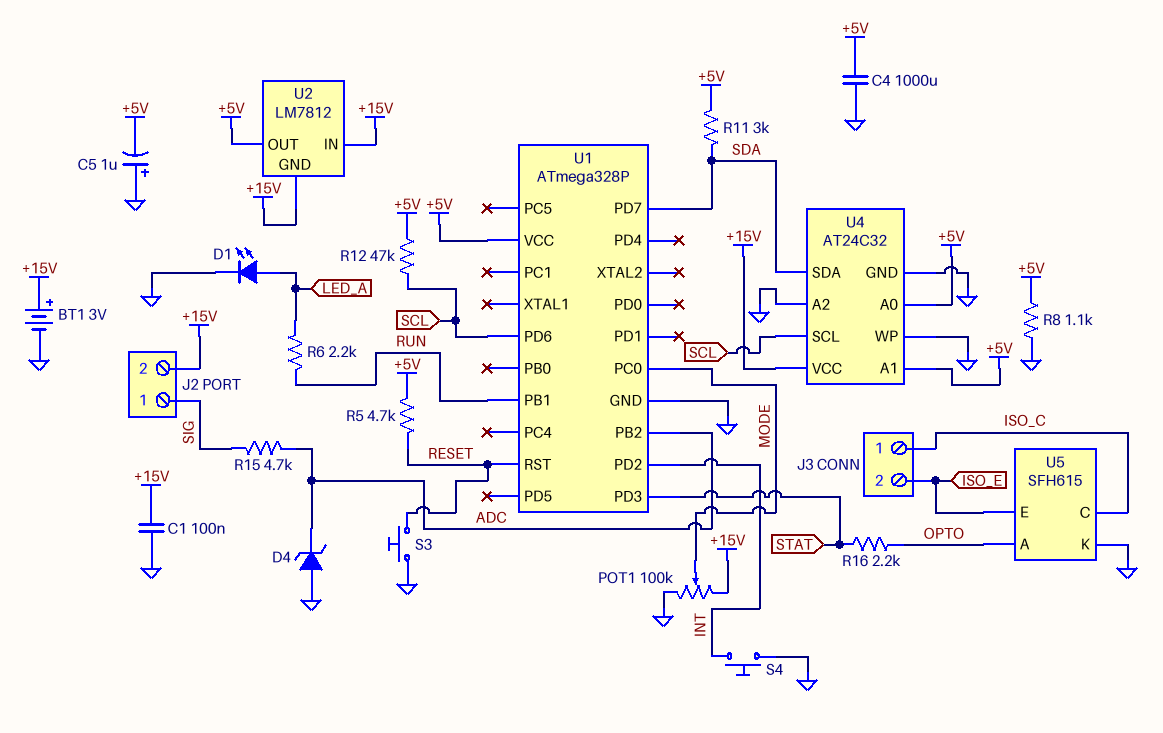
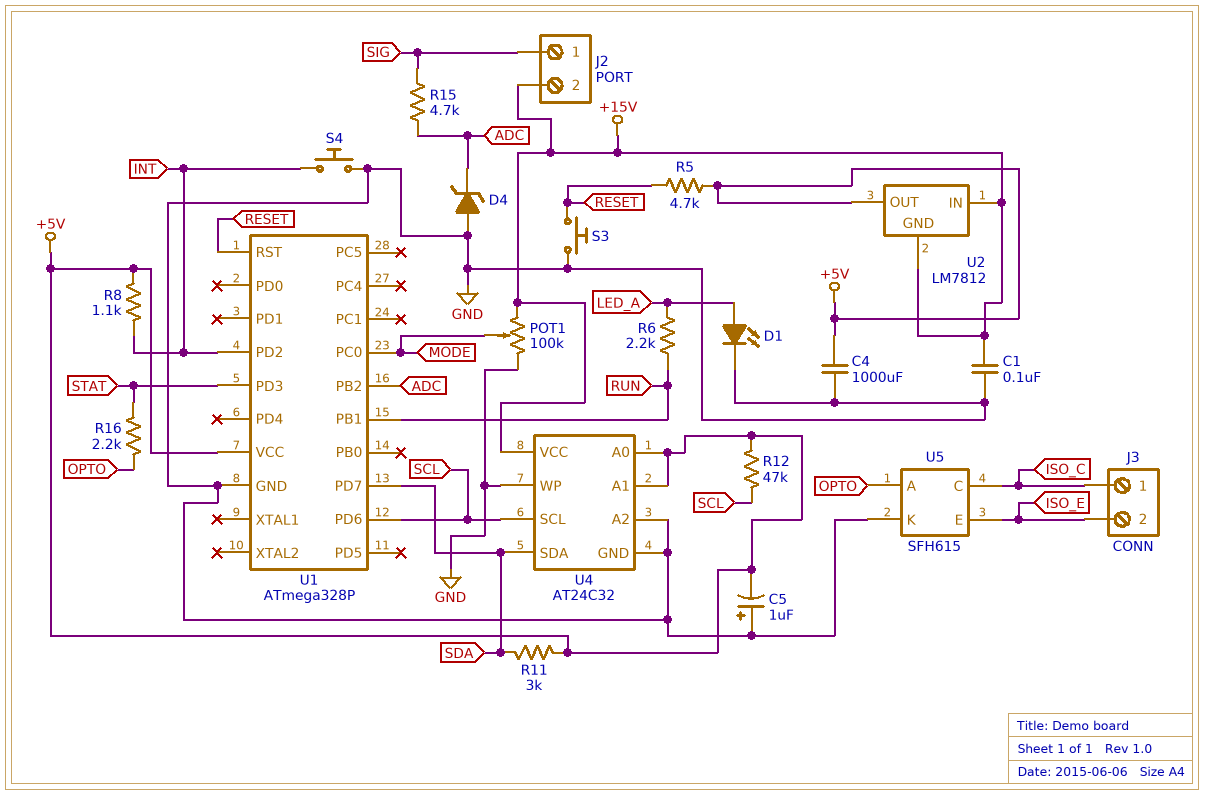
BT1: 3V (plus +15V, minus GND) -> none
R8: 1.1k (+5V, GND) -> 1.1k (+5V, INT)

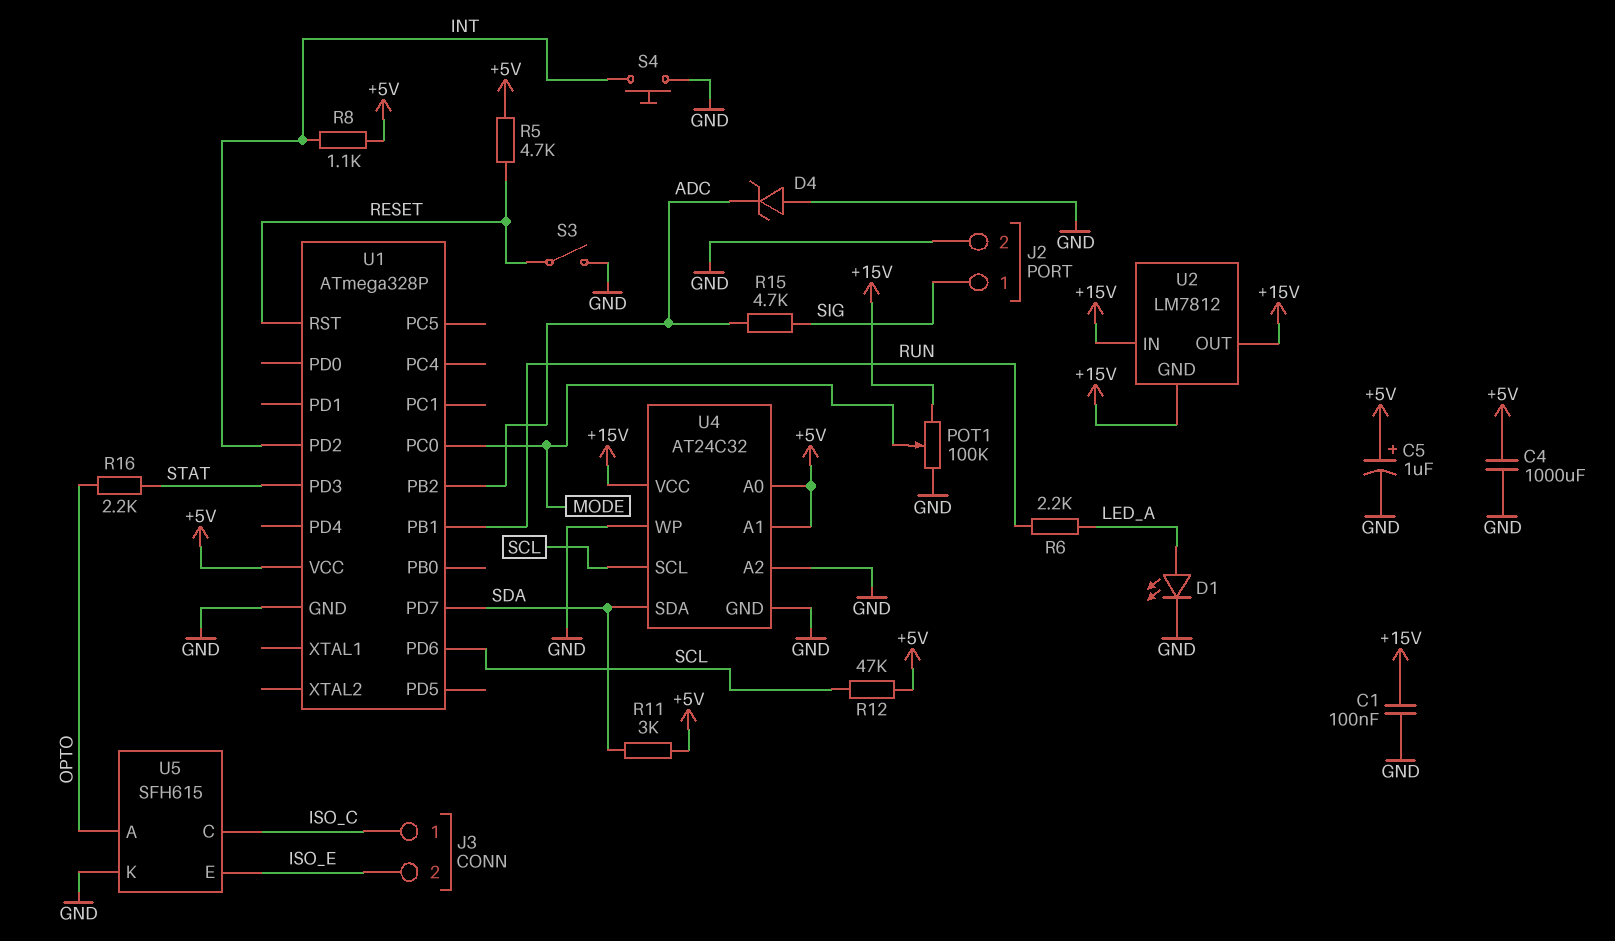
C5: 1uF (plus GND, minus +5V) -> 1uF (plus +5V, minus GND)
J2 pin 2: +15V -> GND
S3: button (GND, RESET) -> switch (GND, RESET)
U2 pin OUT: +5V -> +15V

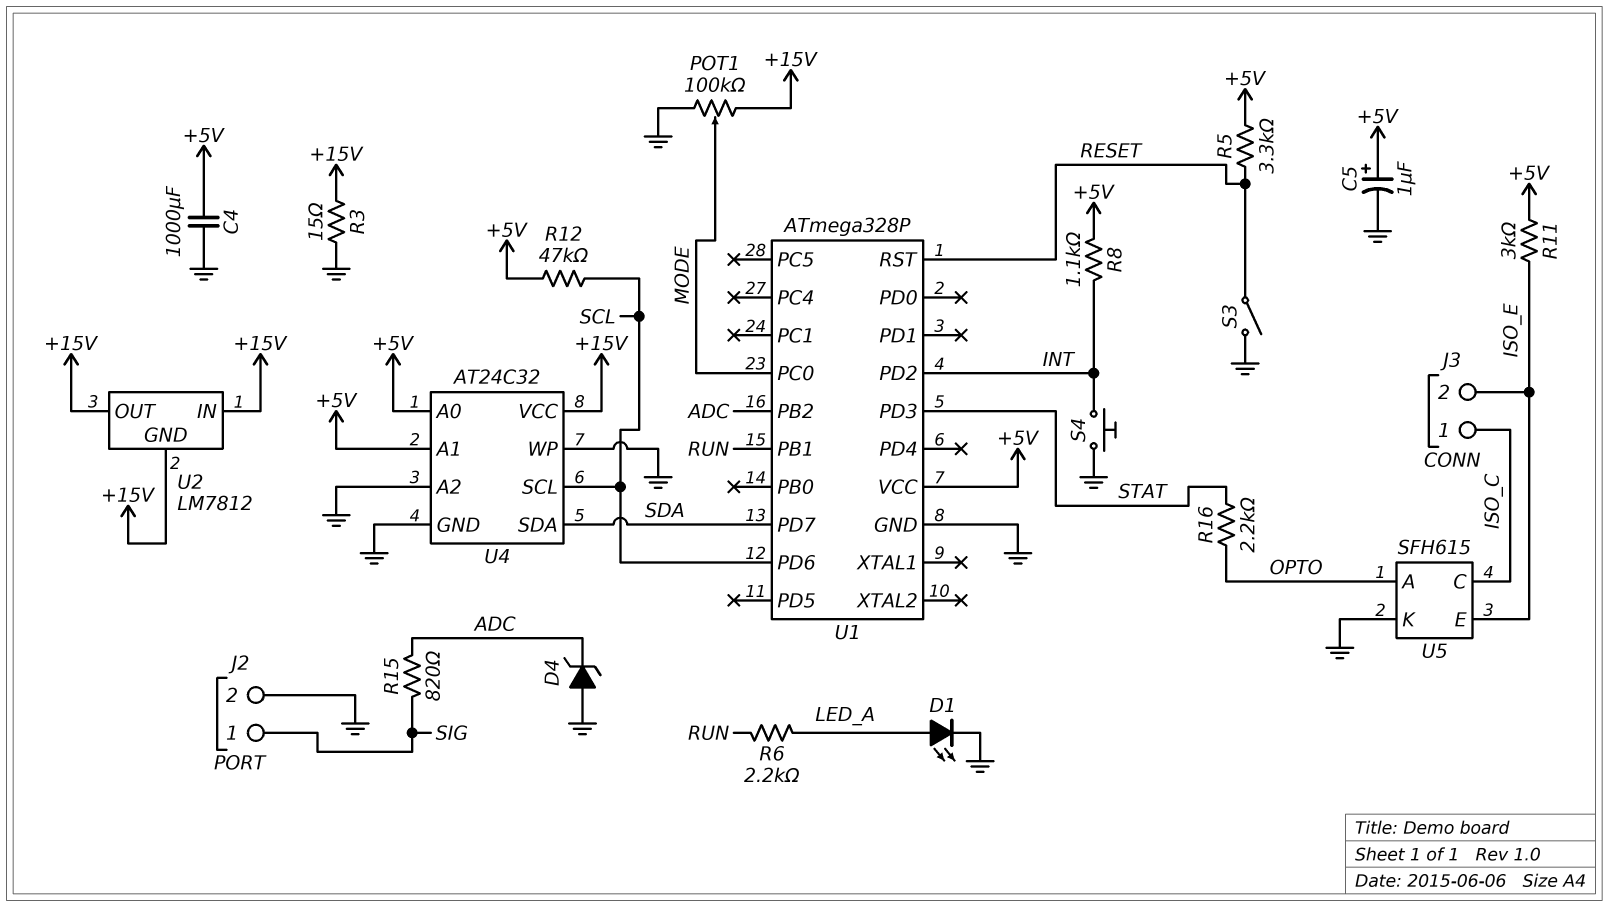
C1: 100nF (+15V, GND) -> none
R3: none -> 15 (+15V, GND)
R5: 4.7k (+5V, RESET) -> 3.3k (+5V, RESET)
R11: 3k (+5V, SDA) -> 3k (+5V, ISO_E)
R15: 4.7k (ADC, SIG) -> 820 (ADC, SIG)

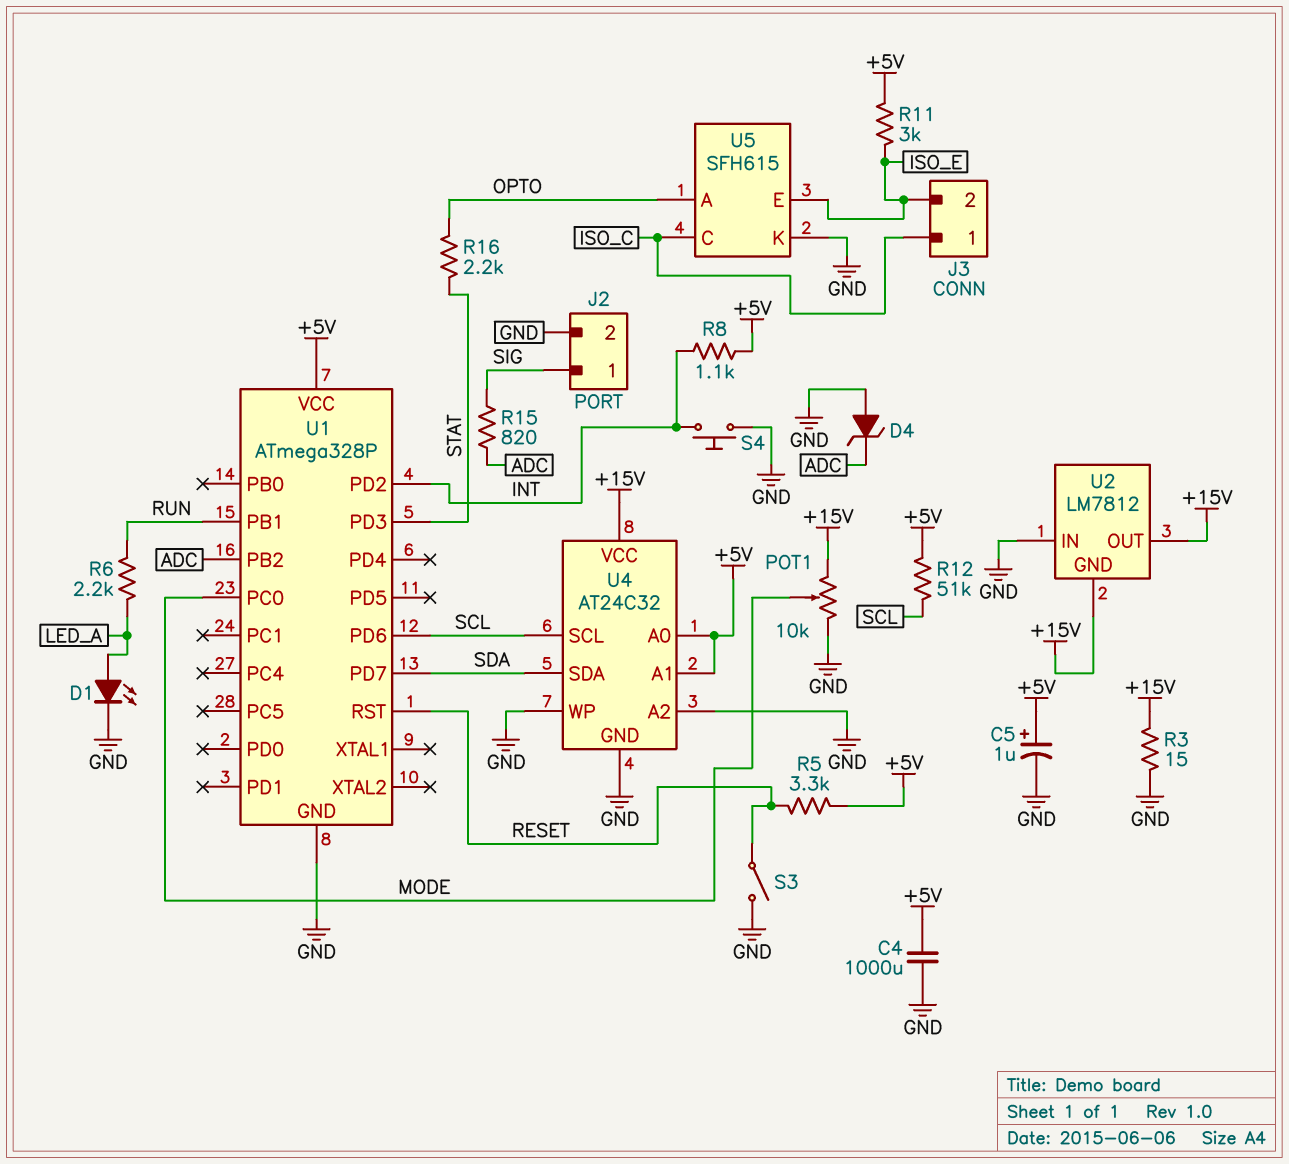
POT1: 100k (+15V, GND, wiper MODE) -> 10k (+15V, GND, wiper MODE)
R12: 47k (+5V, SCL) -> 51k (+5V, SCL)
U2 pin IN: +15V -> GND

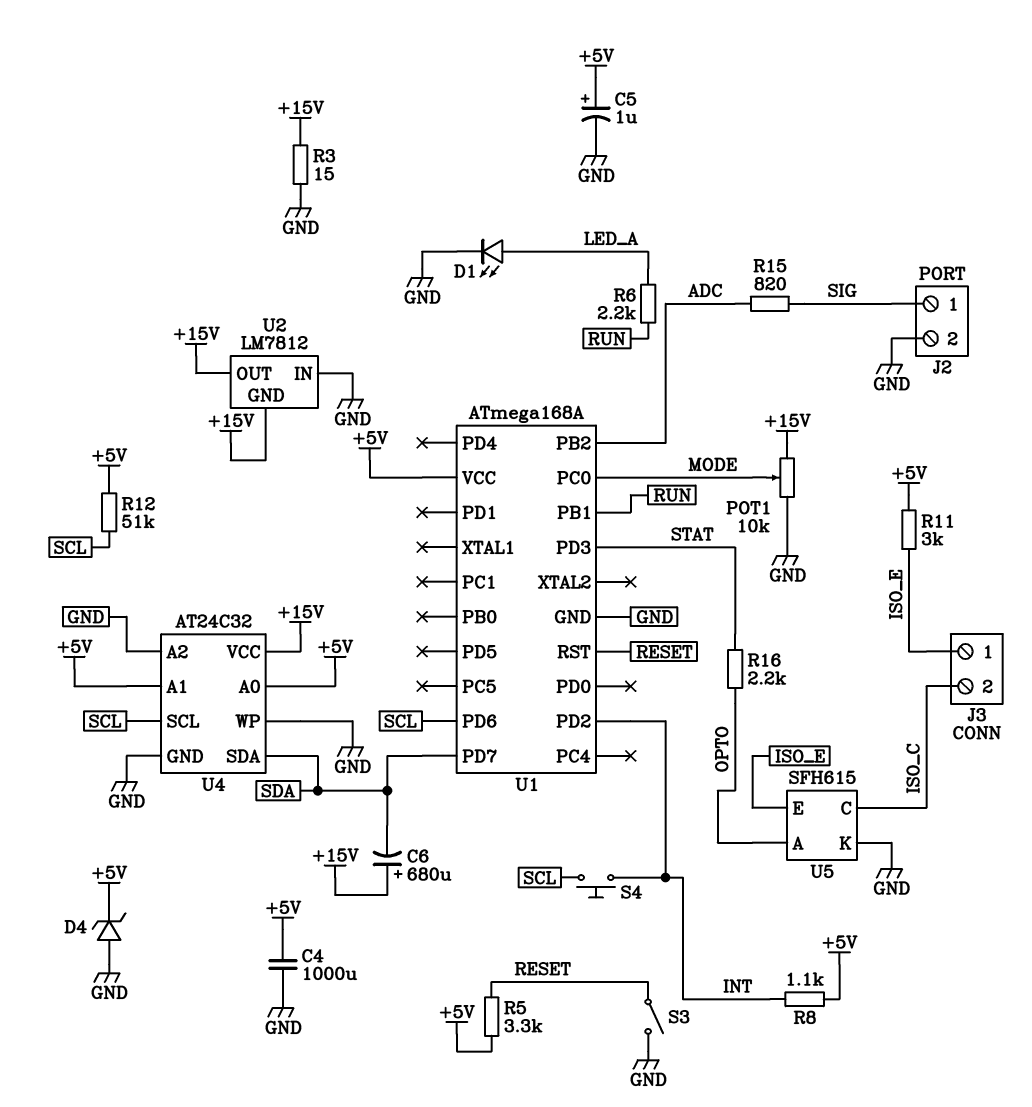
C6: none -> 680uF (plus +15V, minus SDA)
D4: zener (A GND, K ADC) -> zener (A GND, K +5V)
J3 pin 1: ISO_C -> ISO_E
J3 pin 2: ISO_E -> ISO_C
S4: button (GND, INT) -> button (INT, SCL)
U1: ATmega328P -> ATmega168A

